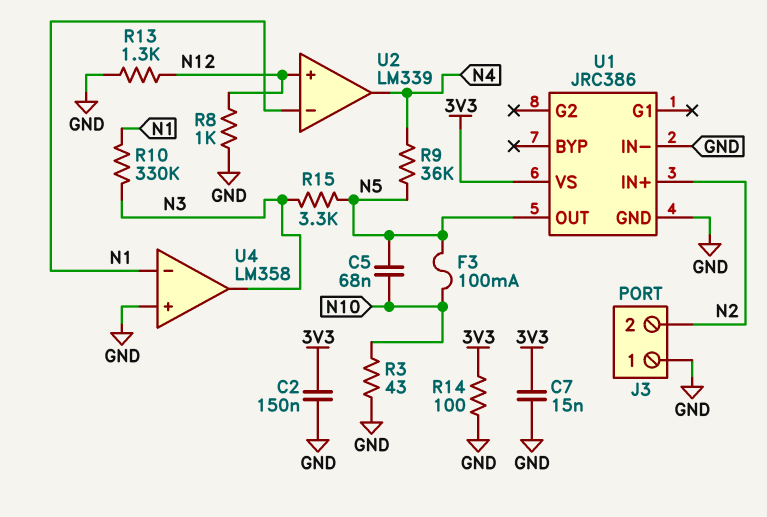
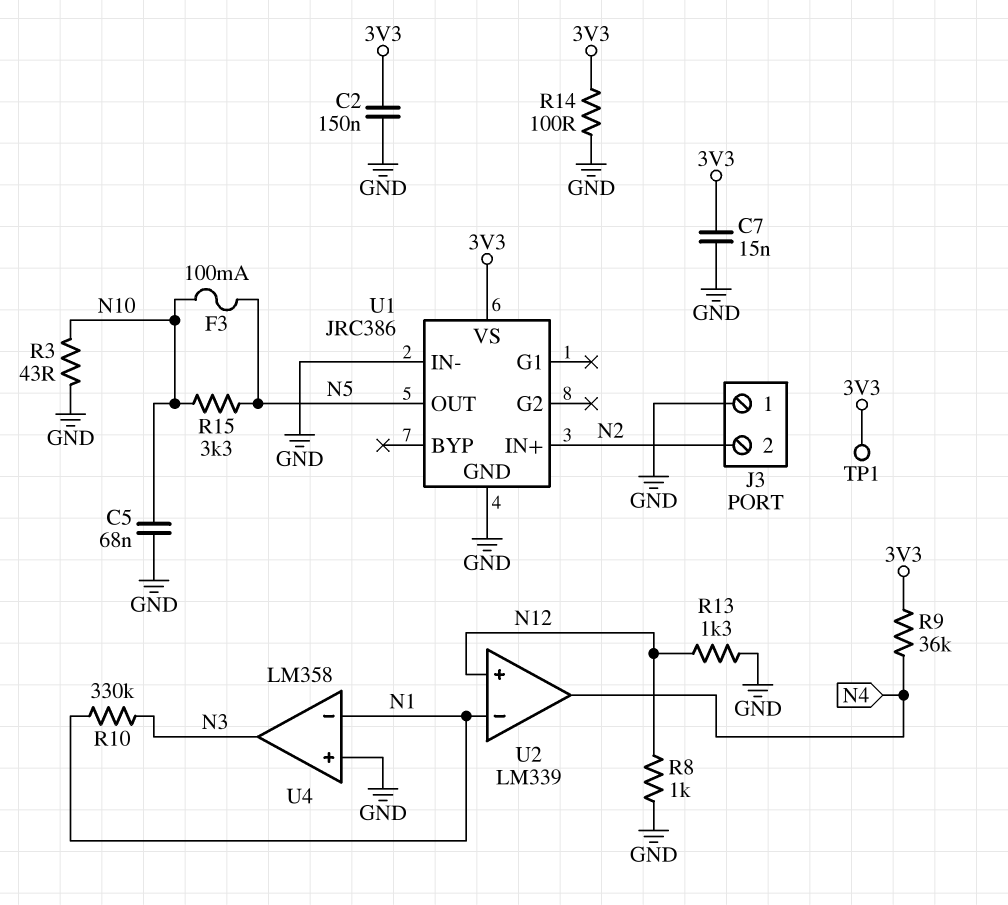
C5: 68nF (N5, N10) -> 68nF (GND, N10)
R9: 36k (N4, N5) -> 36k (3V3, N4)
R15: 3.3k (N3, N5) -> 3.3k (N5, N10)
TP1: none -> test point (3V3)

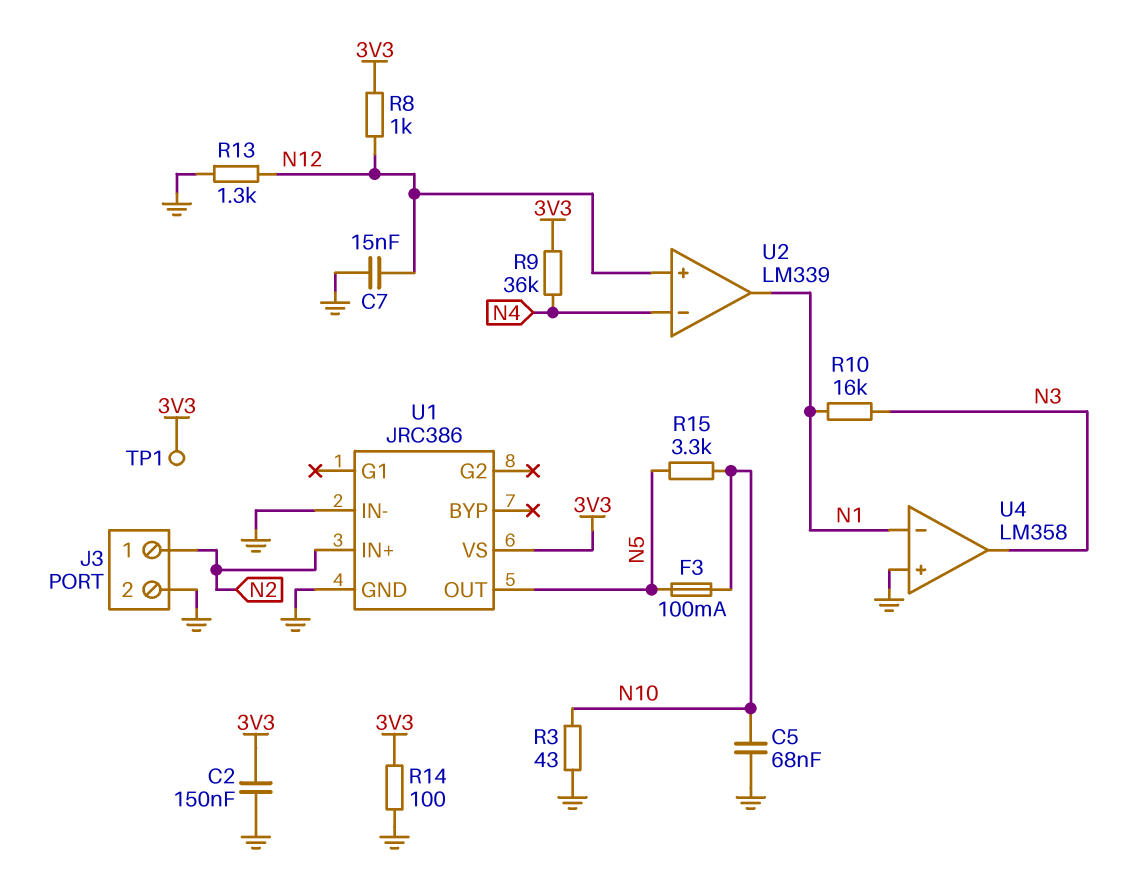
C7: 15nF (3V3, GND) -> 15nF (GND, N12)
J3 pin 1: GND -> N2
J3 pin 2: N2 -> GND
R8: 1k (GND, N12) -> 1k (3V3, N12)
R10: 330k (N1, N3) -> 16k (N1, N3)
U2 pin in-: N1 -> N4
U2 pin out: N4 -> N1

